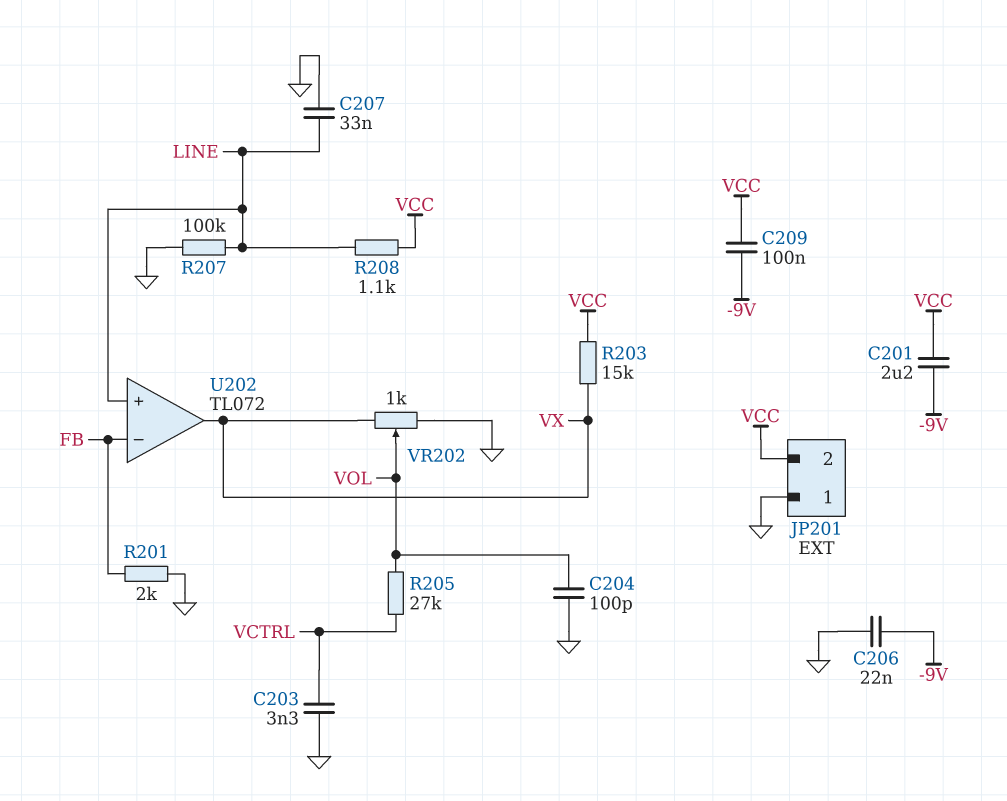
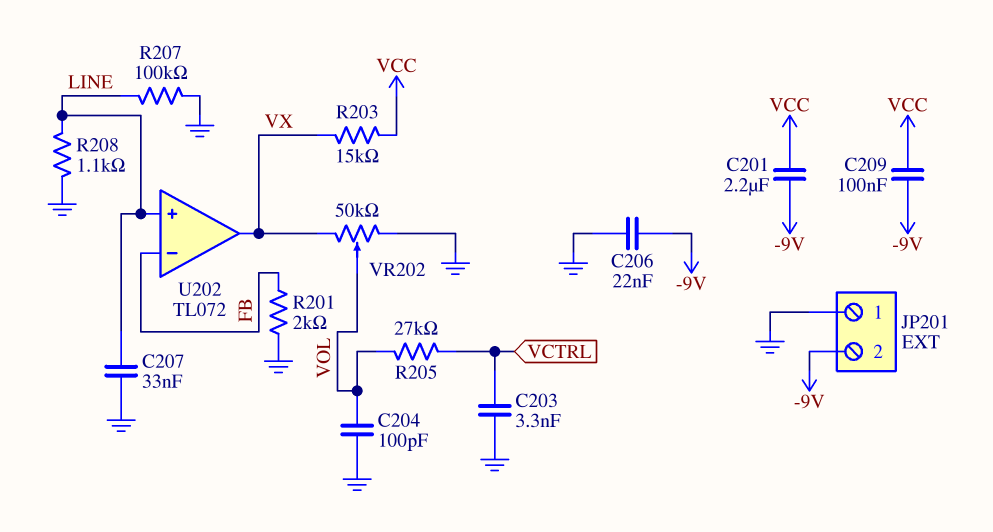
JP201 pin 2: VCC -> -9V
R208: 1.1k (LINE, VCC) -> 1.1k (GND, LINE)
VR202: 1k (GND, VX, wiper VOL) -> 50k (GND, VX, wiper VOL)

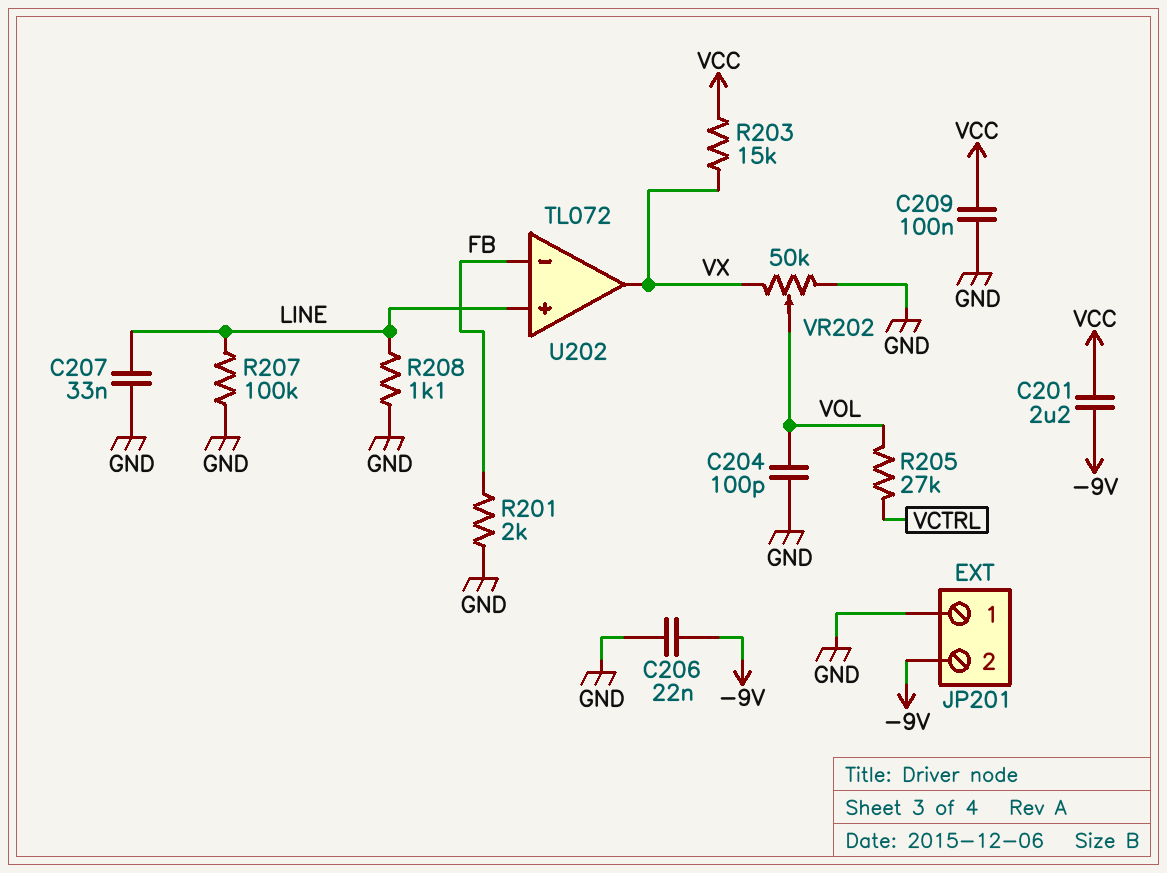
C203: 3.3nF (GND, VCTRL) -> none
C209: 100nF (-9V, VCC) -> 100nF (GND, VCC)

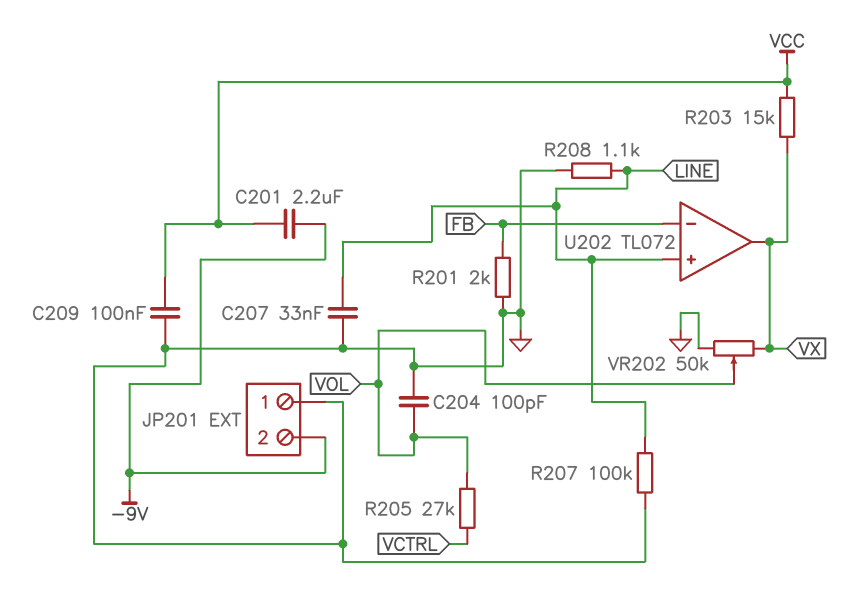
C206: 22nF (-9V, GND) -> none

